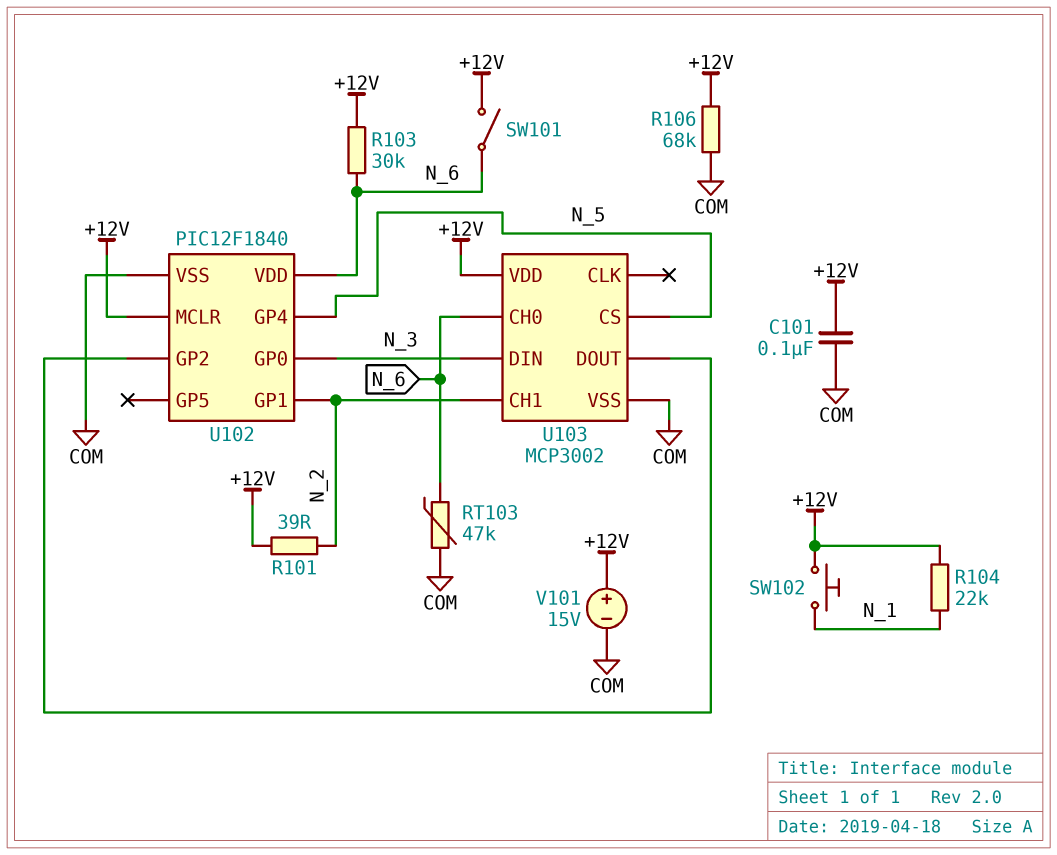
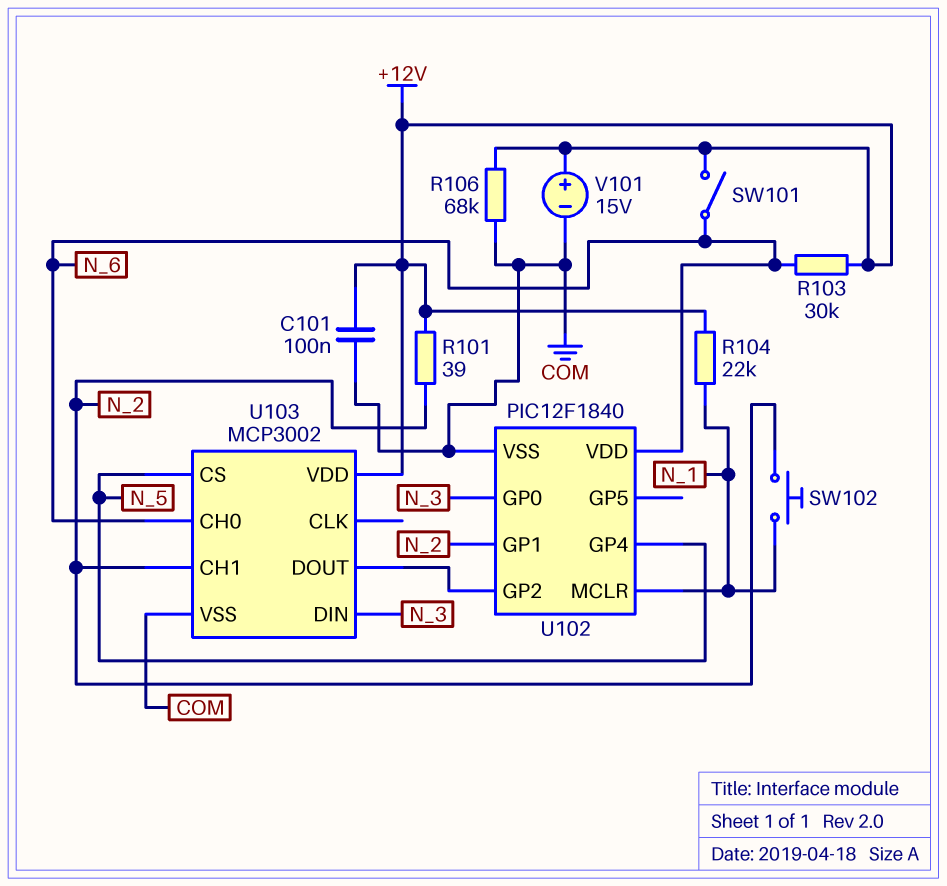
RT103: 47k (COM, N_6) -> none
SW102: button (+12V, N_1) -> button (N_1, N_2)
U102 pin MCLR: +12V -> N_1

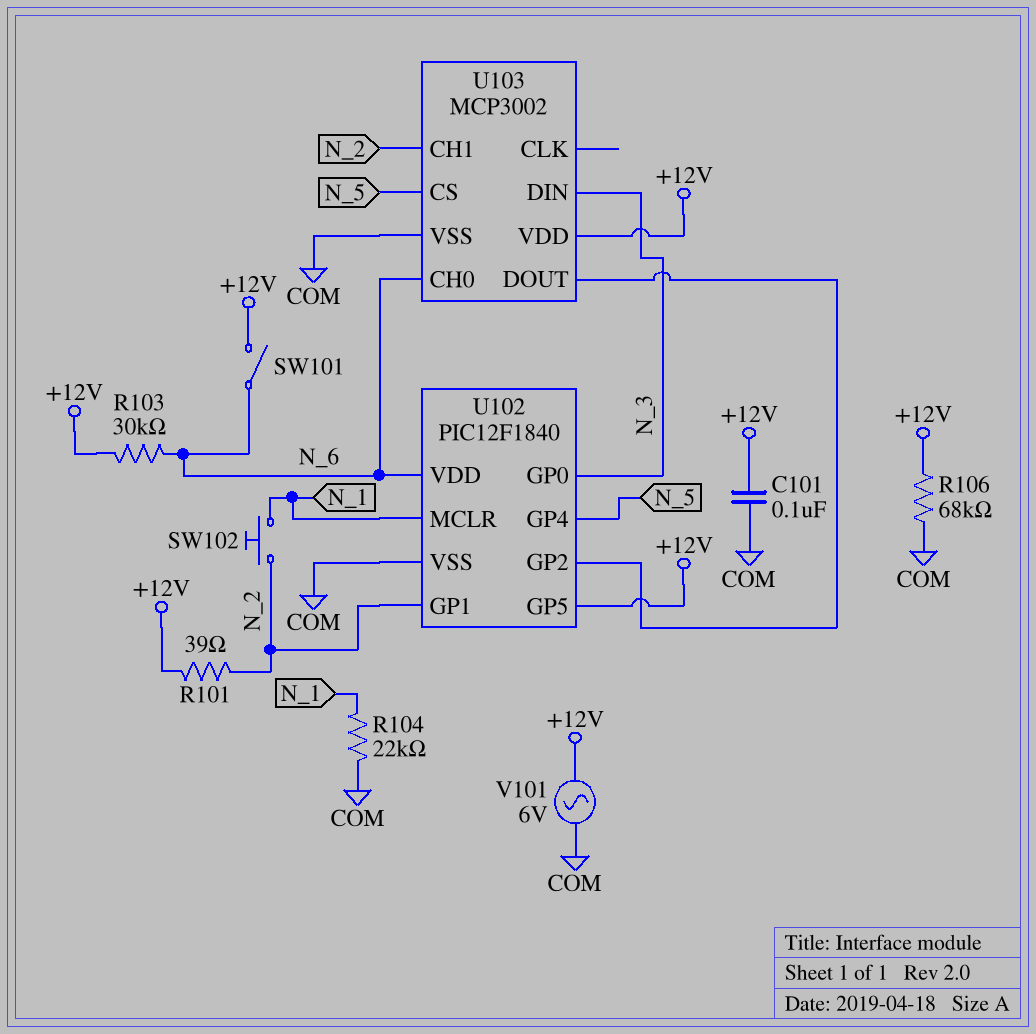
R104: 22k (+12V, N_1) -> 22k (COM, N_1)
U102 pin GP5: none -> +12V
V101: 15V (plus +12V, minus COM) -> AC 6V (+12V, COM)

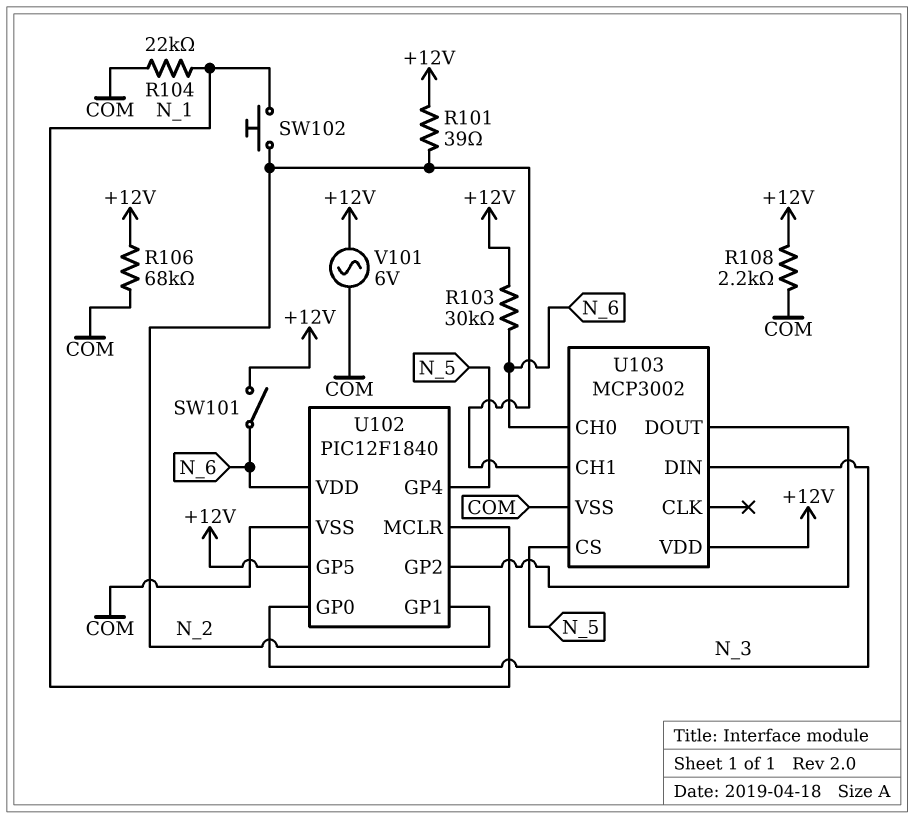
C101: 100nF (+12V, COM) -> none
R108: none -> 2.2k (+12V, COM)

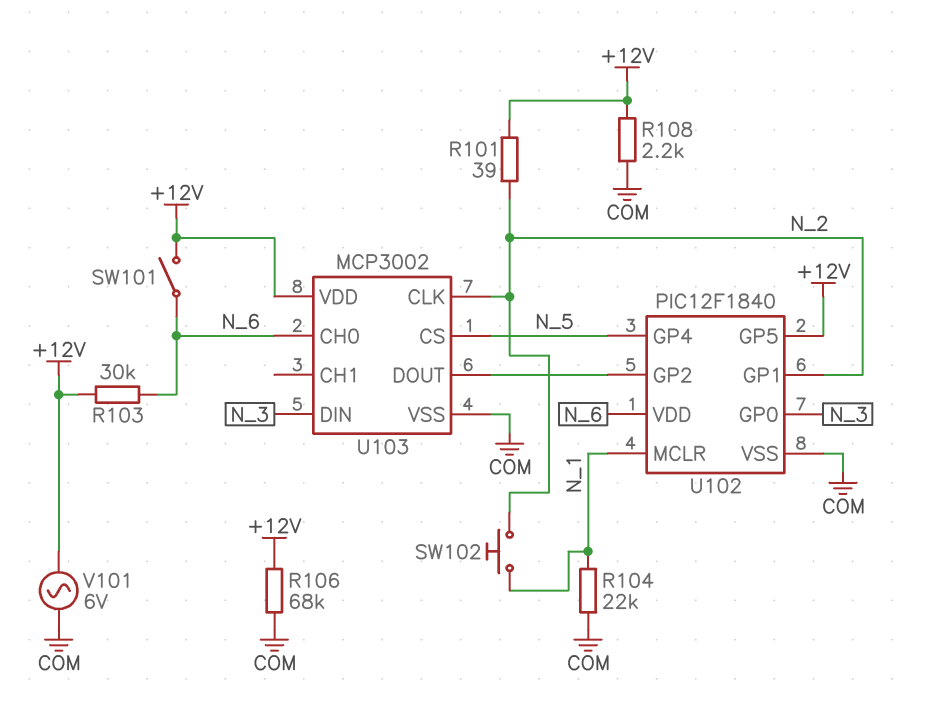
U103 pin CH1: N_2 -> none
U103 pin CLK: none -> N_2

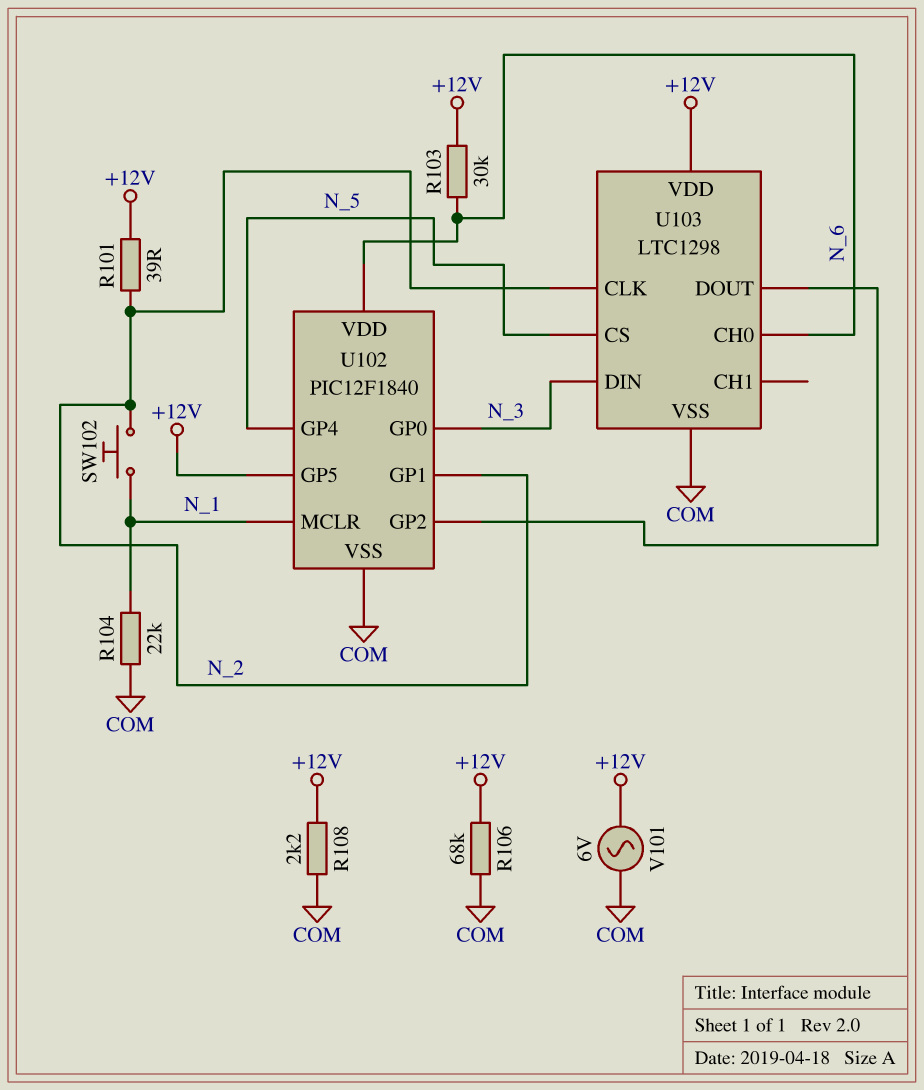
SW101: switch (+12V, N_6) -> none
U103: MCP3002 -> LTC1298

